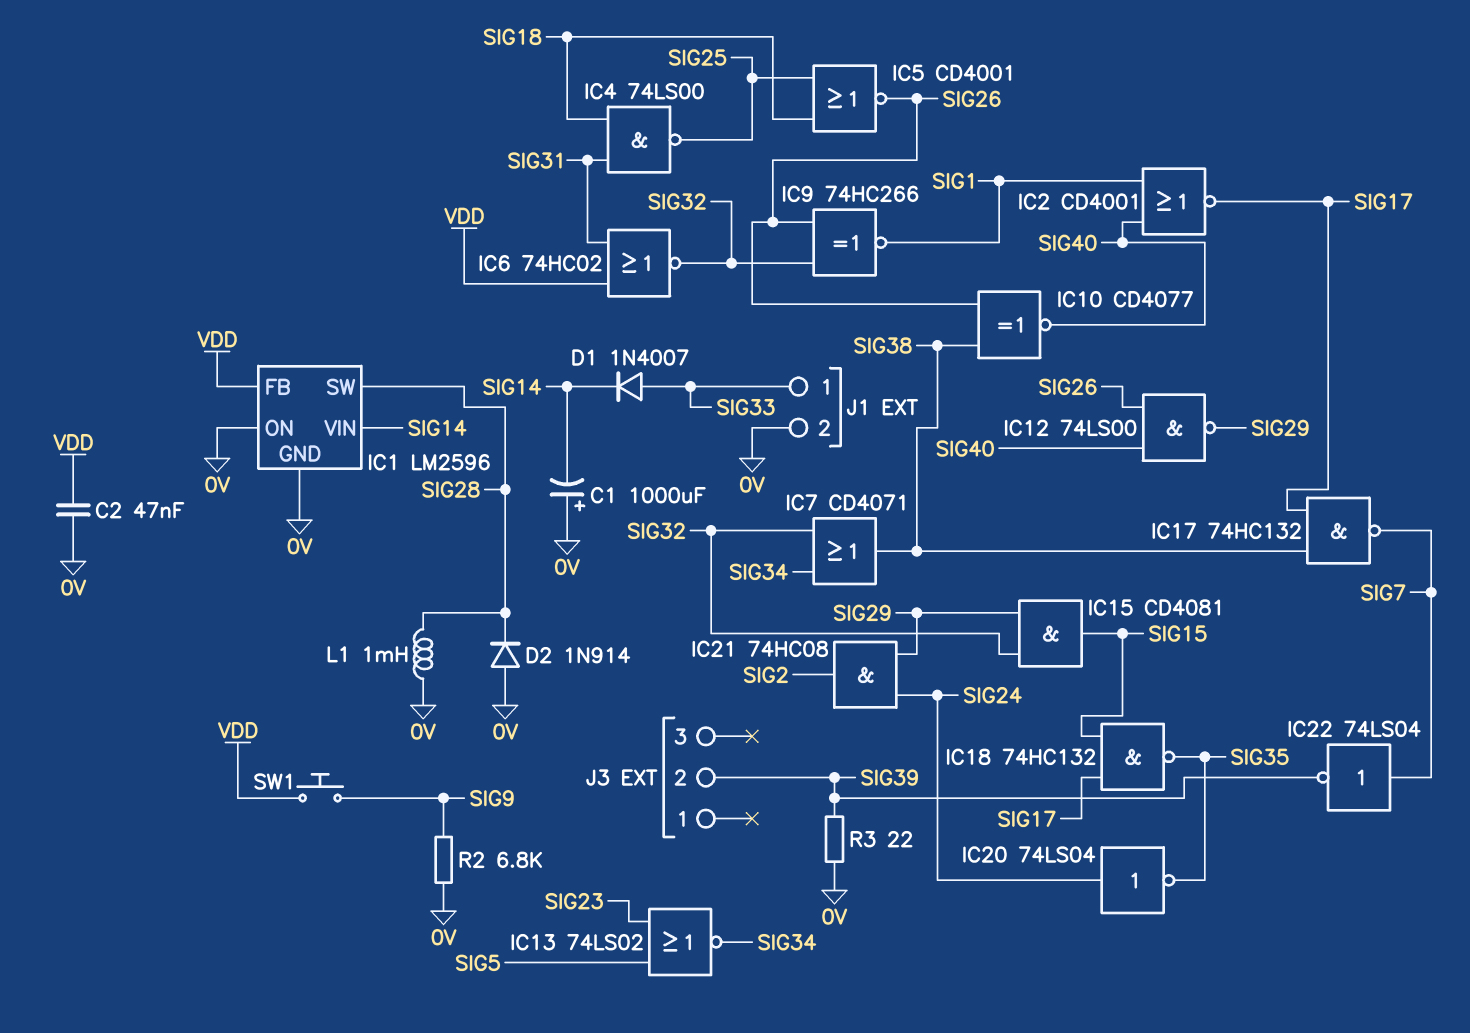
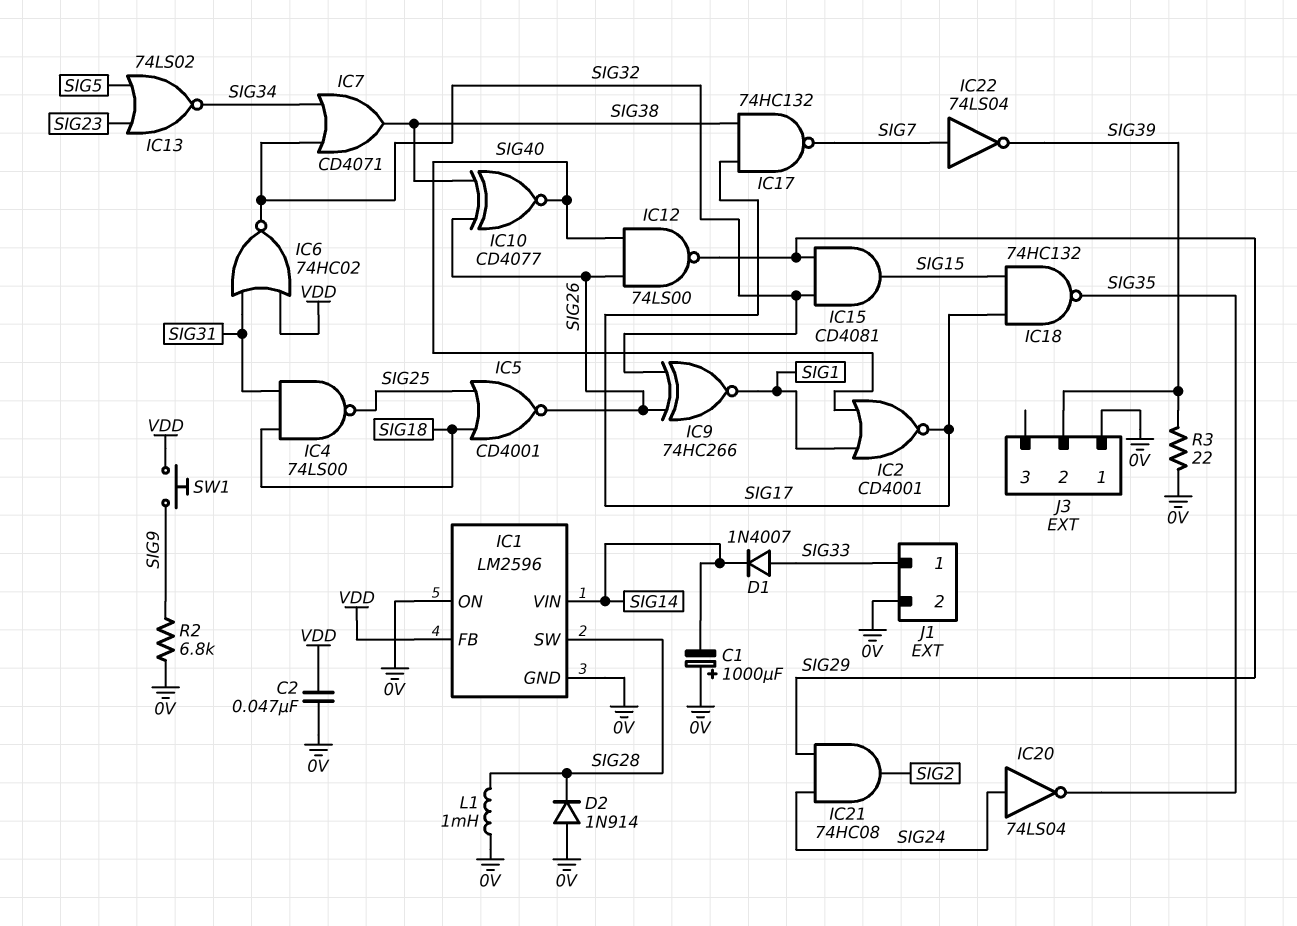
J3 pin 1: none -> 0V

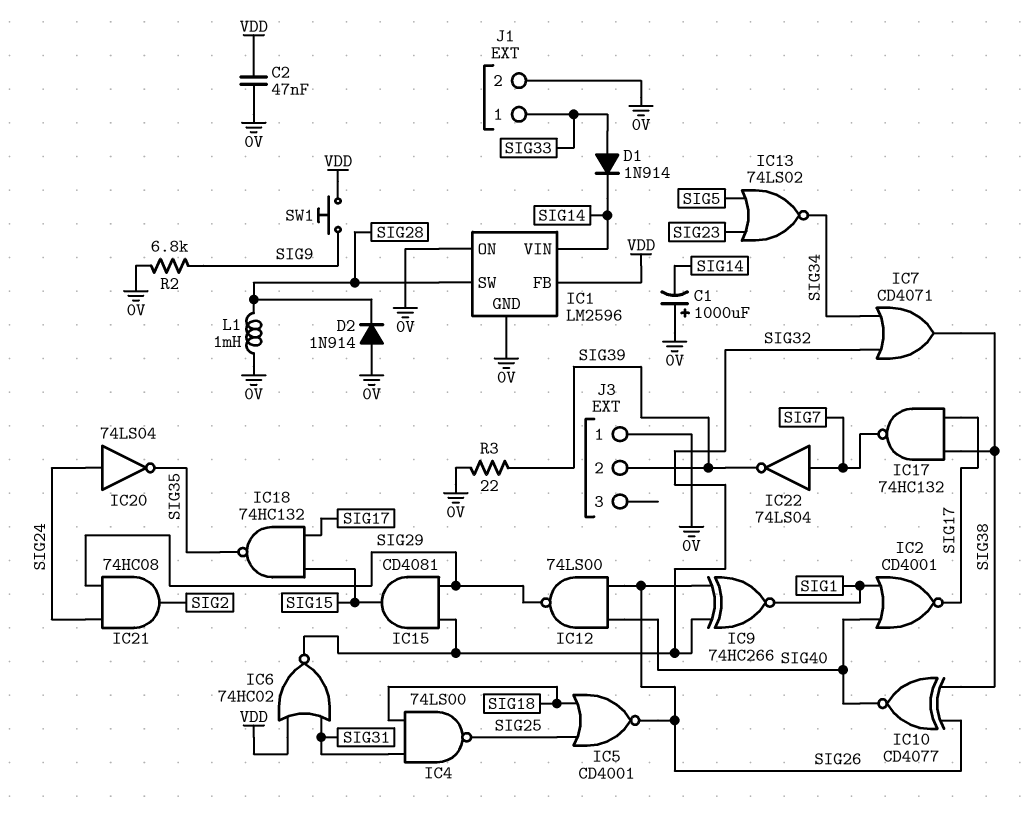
D1: diode 1N4007 (A SIG33, K SIG14) -> diode 1N914 (A SIG33, K SIG14)

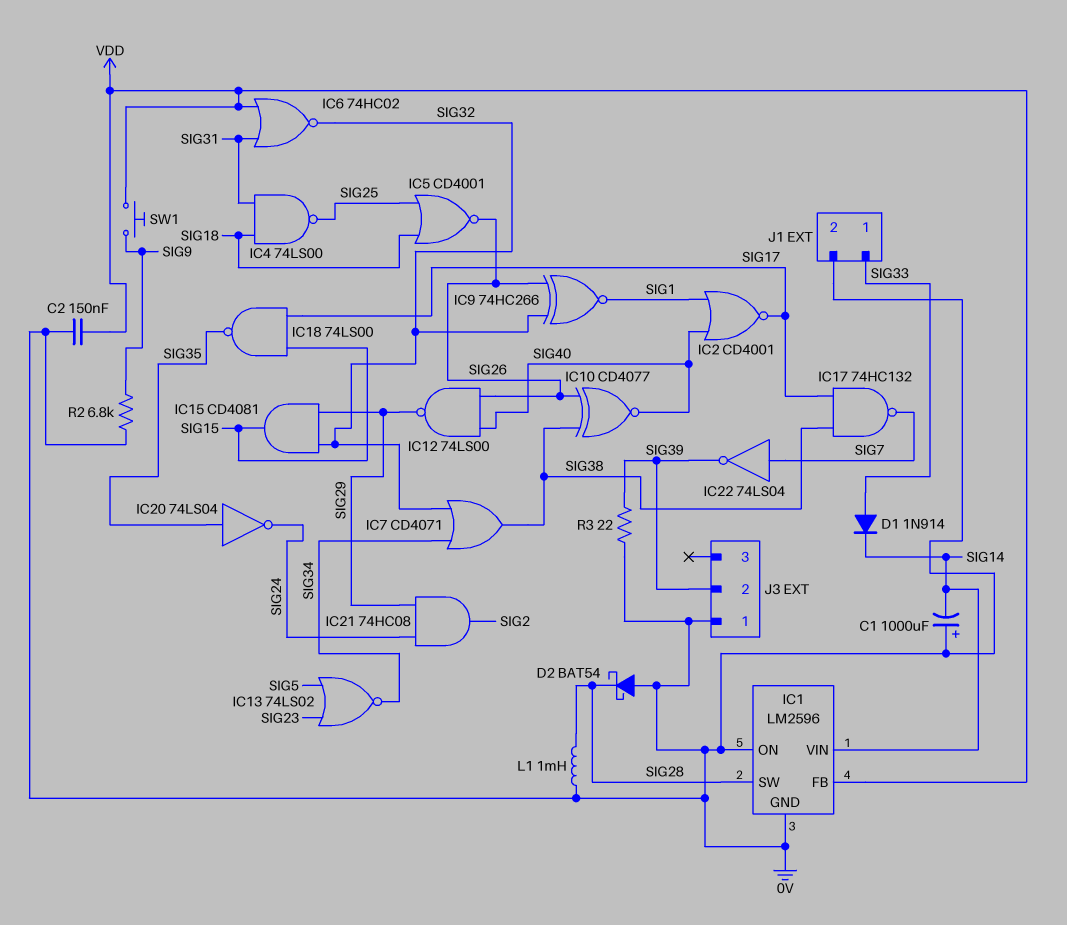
C2: 47nF (0V, VDD) -> 150nF (0V, VDD)
D2: diode 1N914 (A 0V, K SIG28) -> schottky BAT54 (A 0V, K SIG28)
IC18: NAND 74HC132 (in SIG15, in SIG17, out SIG35) -> NAND 74LS00 (in SIG15, in SIG17, out SIG35)
IC20: NOT 74LS04 (in SIG24, out SIG35) -> NOT 74LS04 (in SIG35, out SIG24)

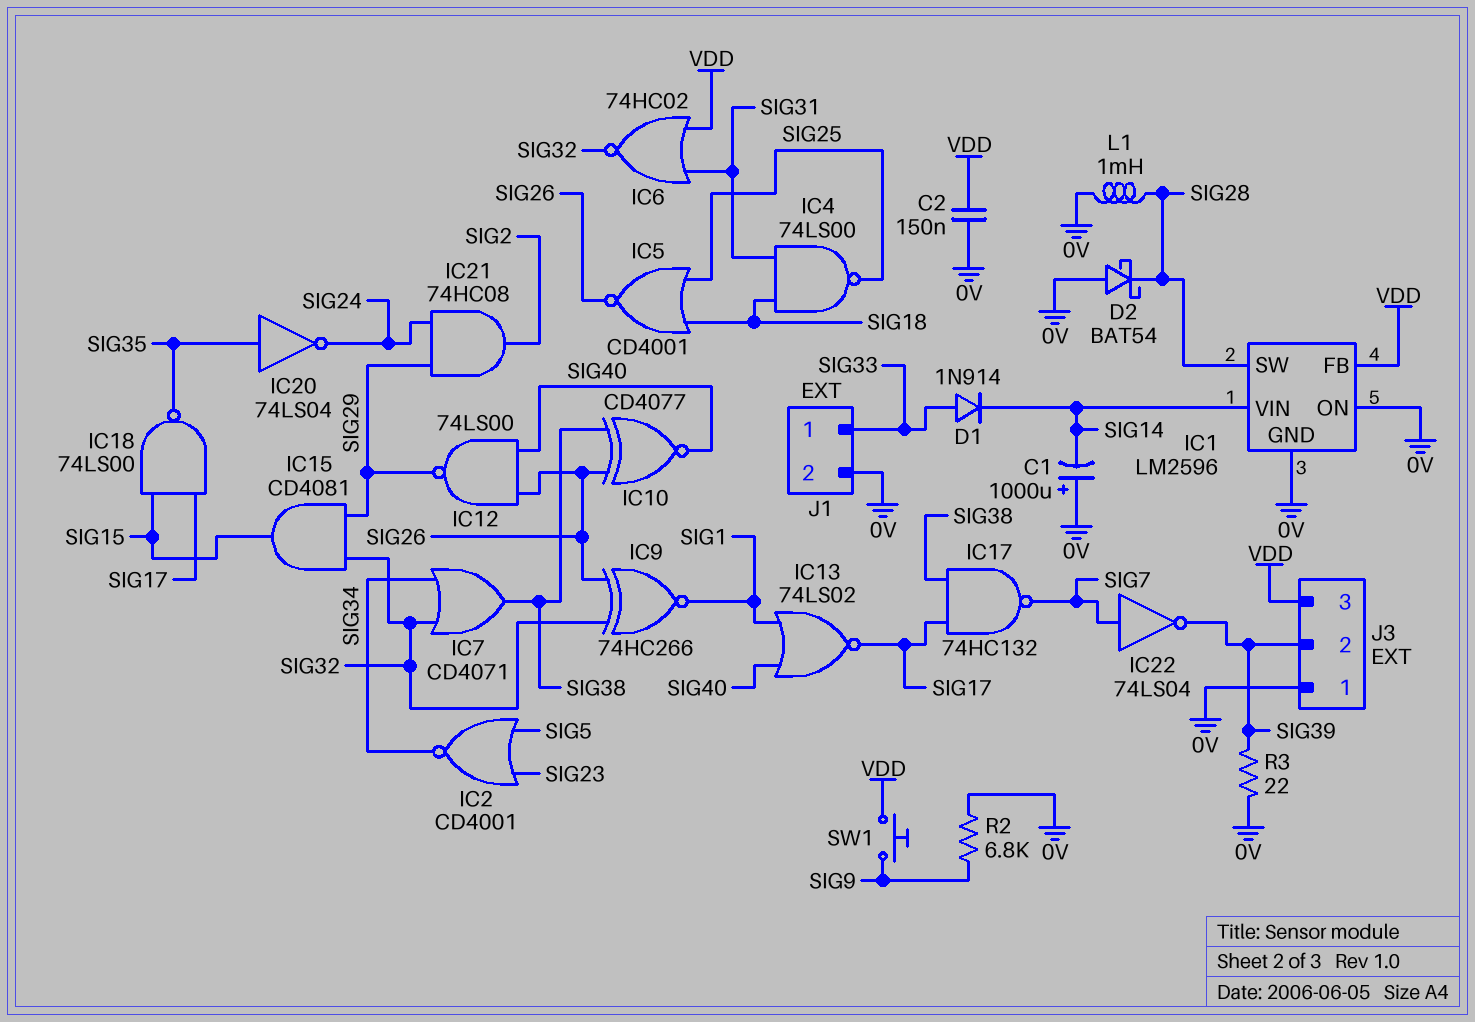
IC2: NOR CD4001 (in SIG1, in SIG40, out SIG17) -> NOR CD4001 (in SIG5, in SIG23, out SIG34)
IC13: NOR 74LS02 (in SIG5, in SIG23, out SIG34) -> NOR 74LS02 (in SIG1, in SIG40, out SIG17)
J3 pin 3: none -> VDD

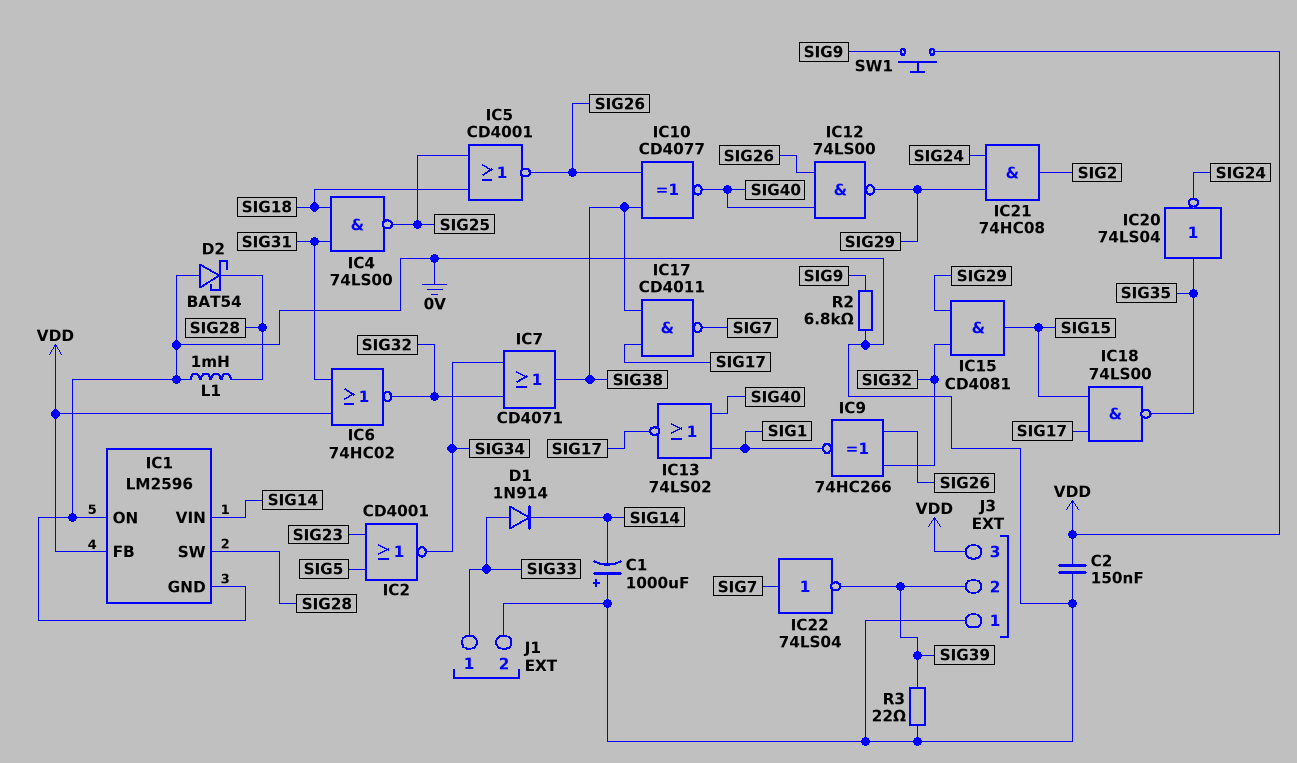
IC17: NAND 74HC132 (in SIG17, in SIG38, out SIG7) -> NAND CD4011 (in SIG17, in SIG38, out SIG7)

